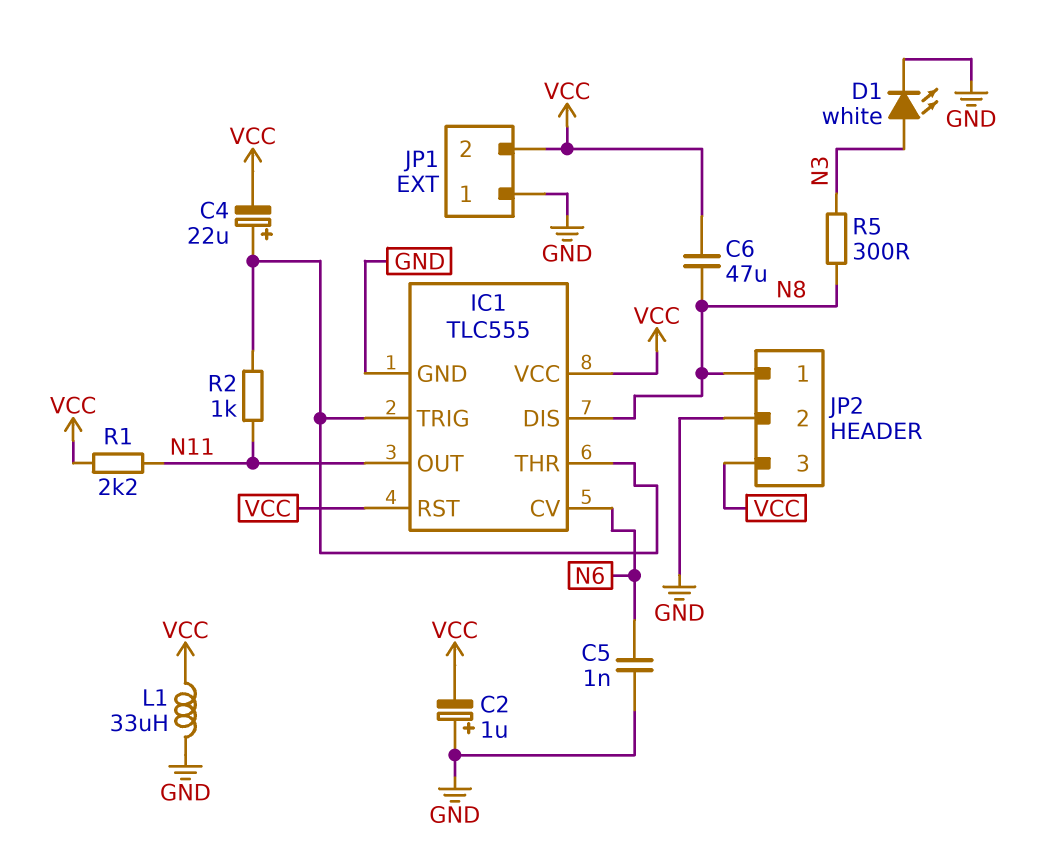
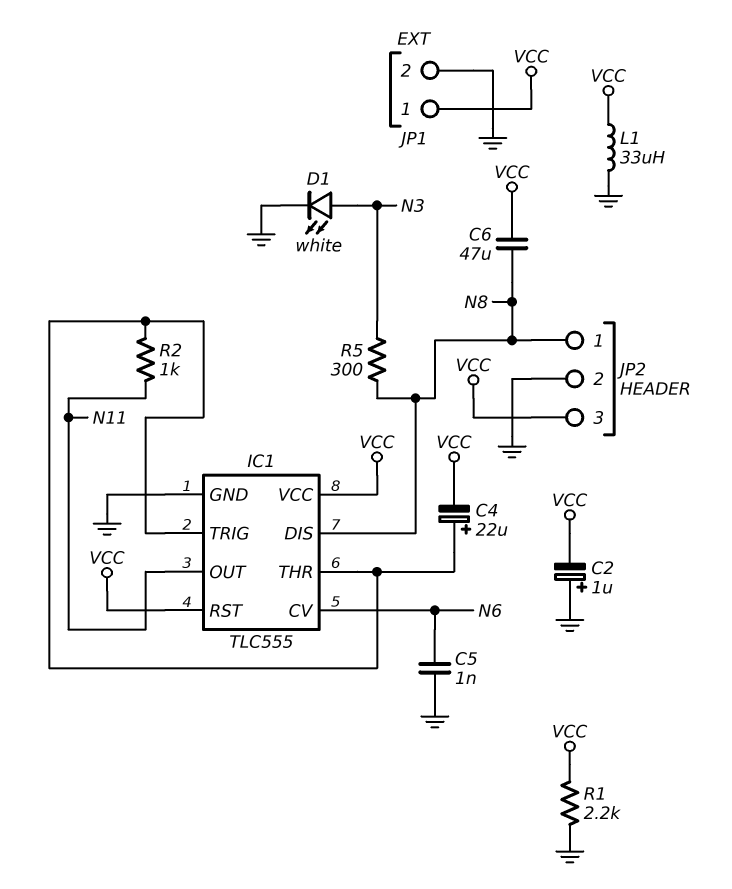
JP1 pin 1: GND -> VCC
JP1 pin 2: VCC -> GND
R1: 2.2k (N11, VCC) -> 2.2k (GND, VCC)

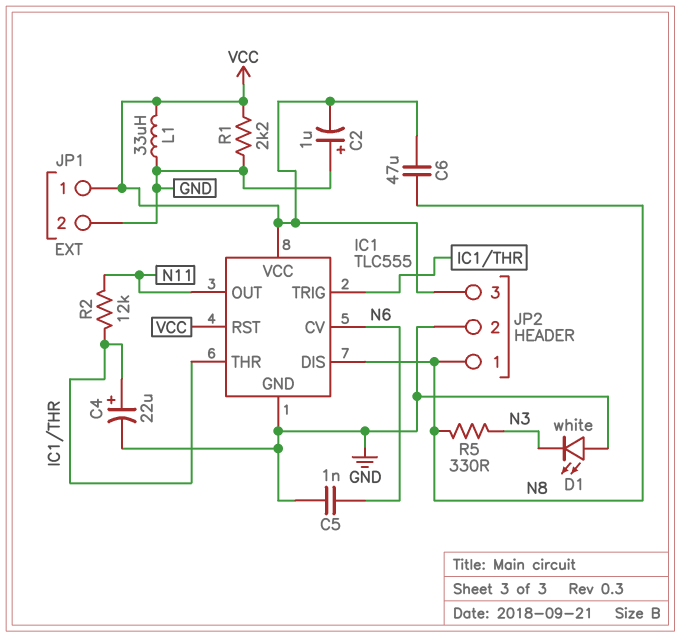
C4: 22uF (plus IC1/THR, minus VCC) -> 22uF (plus IC1/THR, minus GND)
D1: LED white (A N3, K GND) -> LED white (A GND, K N3)
R2: 1k (IC1/THR, N11) -> 12k (IC1/THR, N11)
R5: 300 (N3, N8) -> 330 (N3, N8)

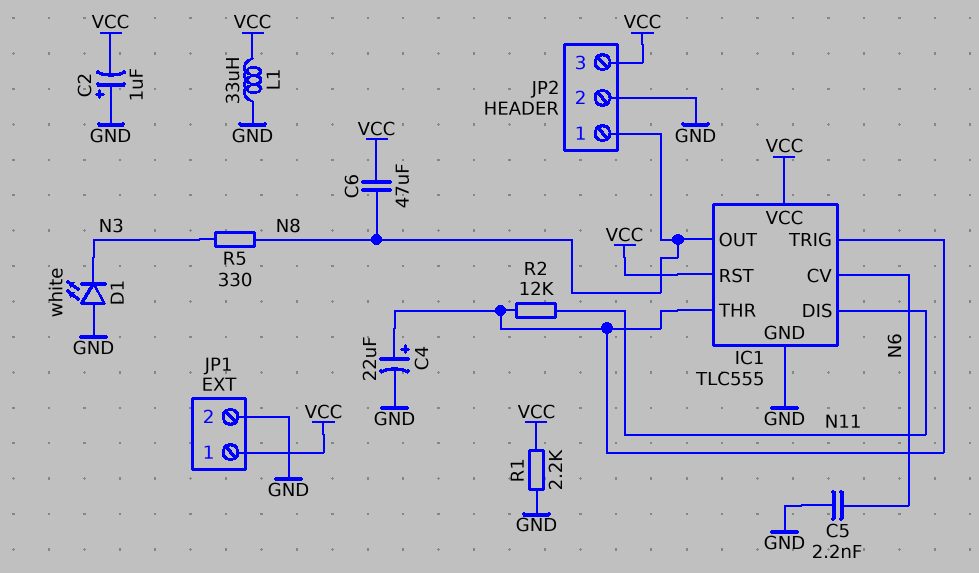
C5: 1nF (GND, N6) -> 2.2nF (GND, N6)
IC1 pin DIS: N8 -> N11
IC1 pin OUT: N11 -> N8

